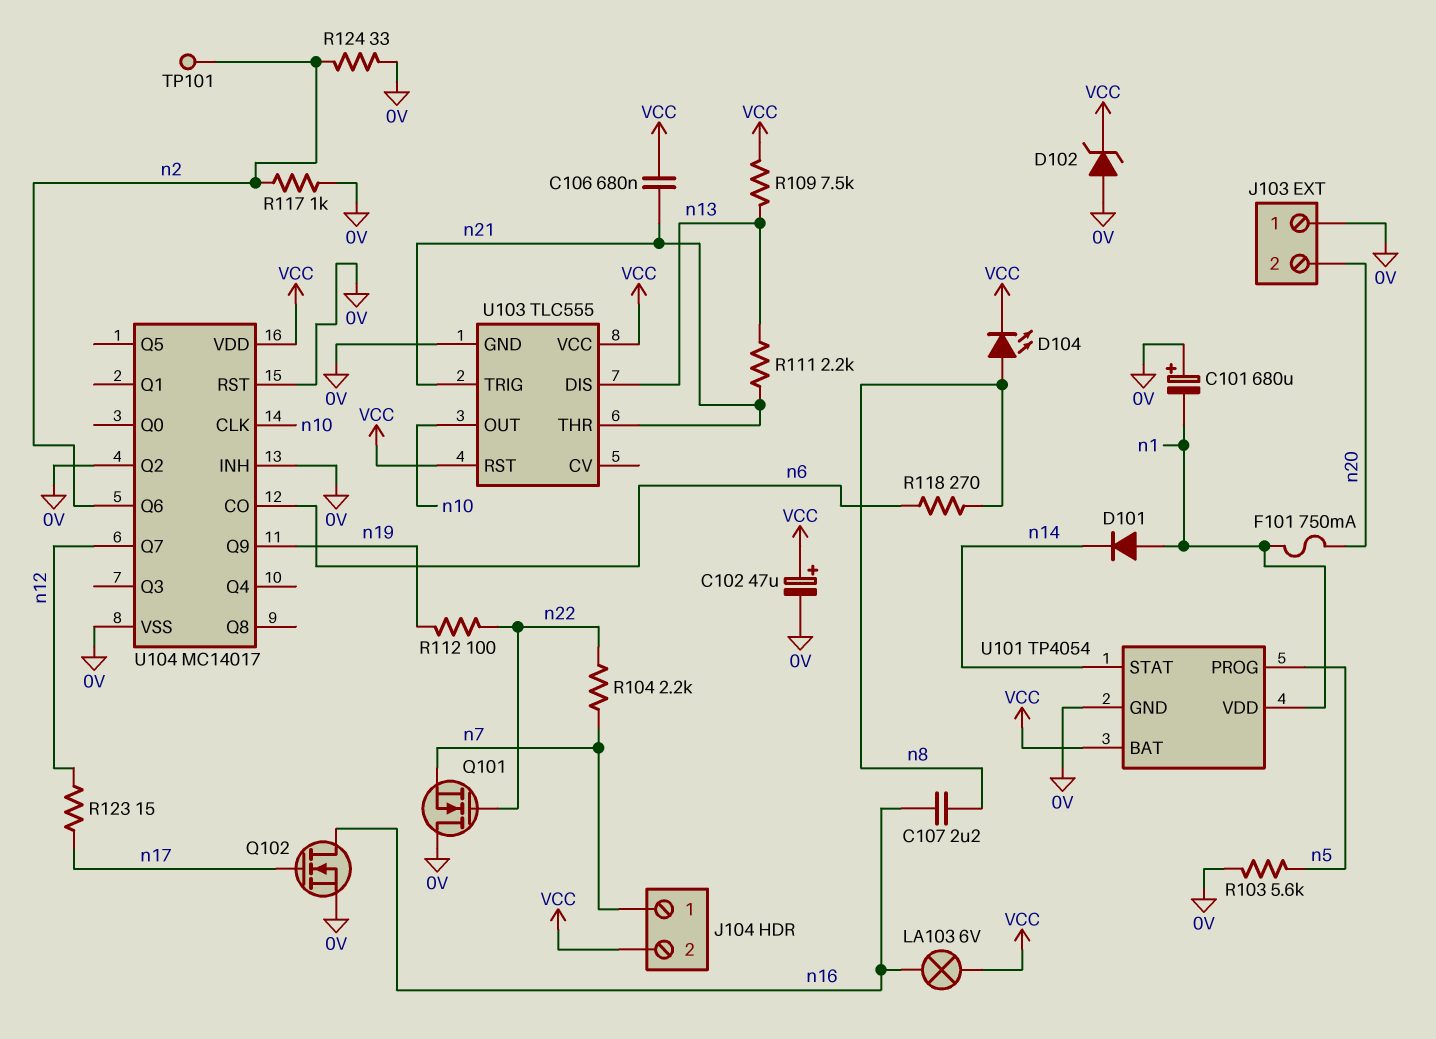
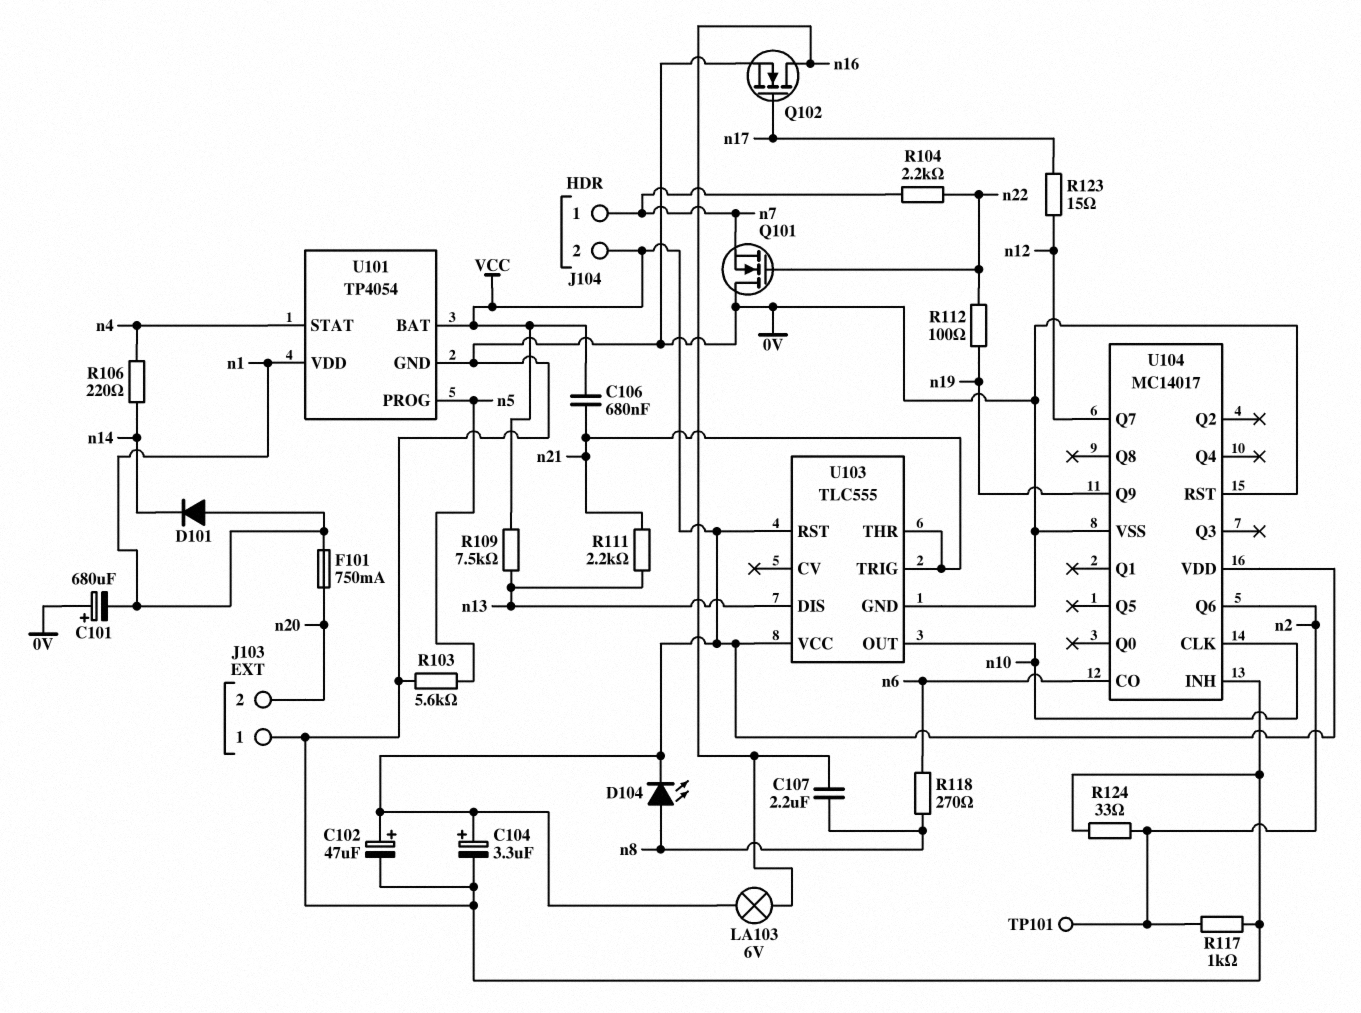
C104: none -> 3.3uF (plus VCC, minus 0V)
D102: zener (A 0V, K VCC) -> none
R106: none -> 220 (n4, n14)
U101 pin STAT: n14 -> n4
U104 pin Q2: 0V -> none

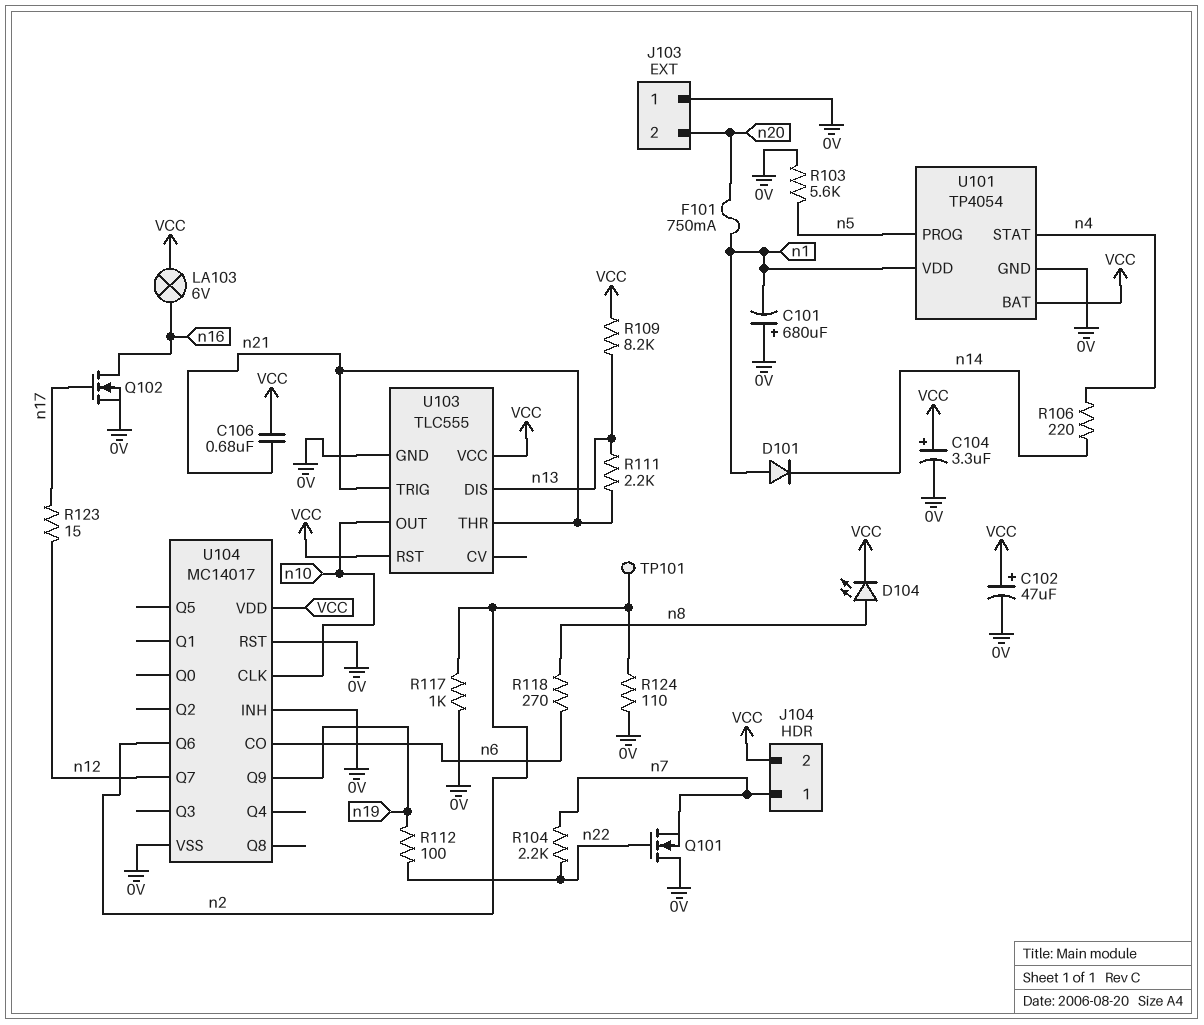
C107: 2.2uF (n8, n16) -> none
R109: 7.5k (VCC, n13) -> 8.2k (VCC, n13)
R124: 33 (0V, n2) -> 110 (0V, n2)

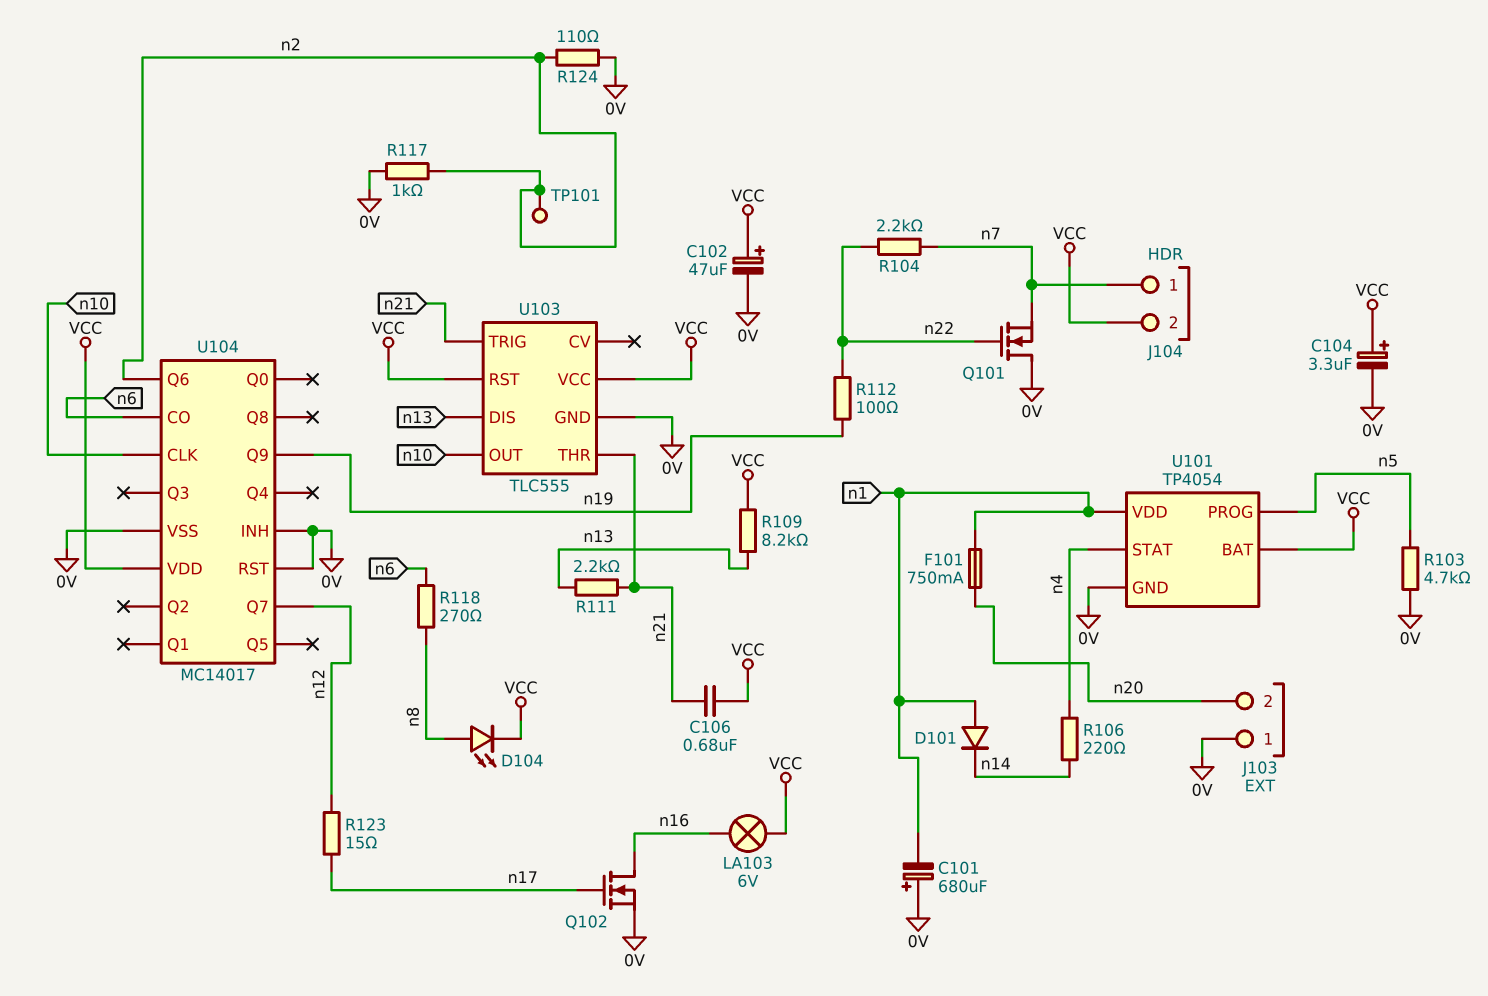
R103: 5.6k (0V, n5) -> 4.7k (0V, n5)

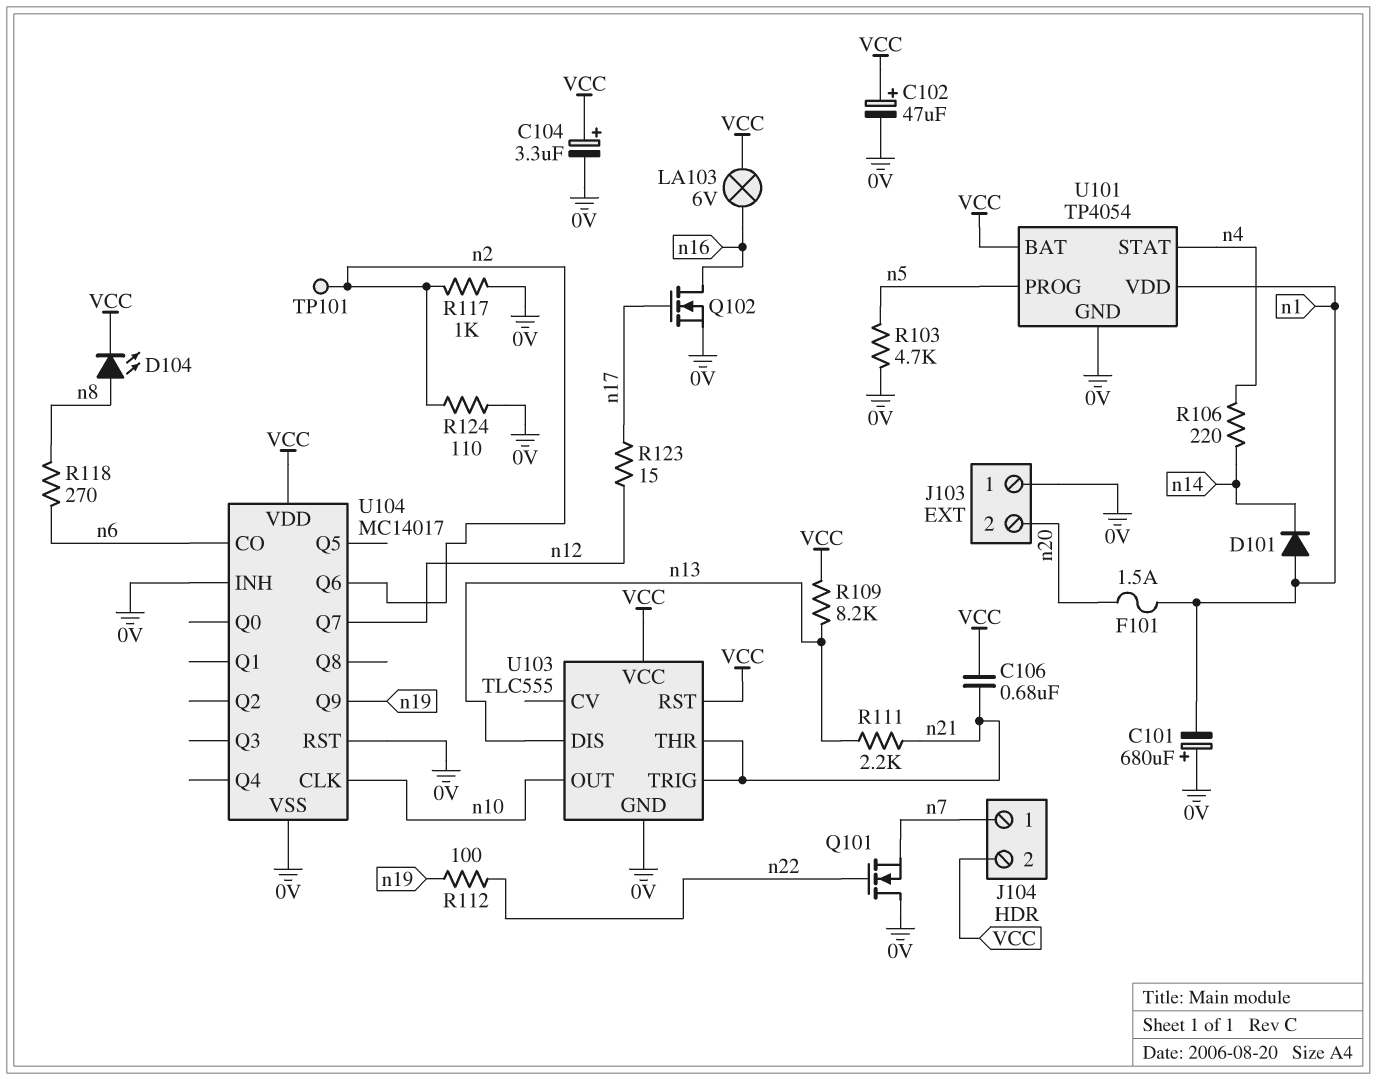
F101: 750mA (n1, n20) -> 1.5A (n1, n20)
R104: 2.2k (n7, n22) -> none

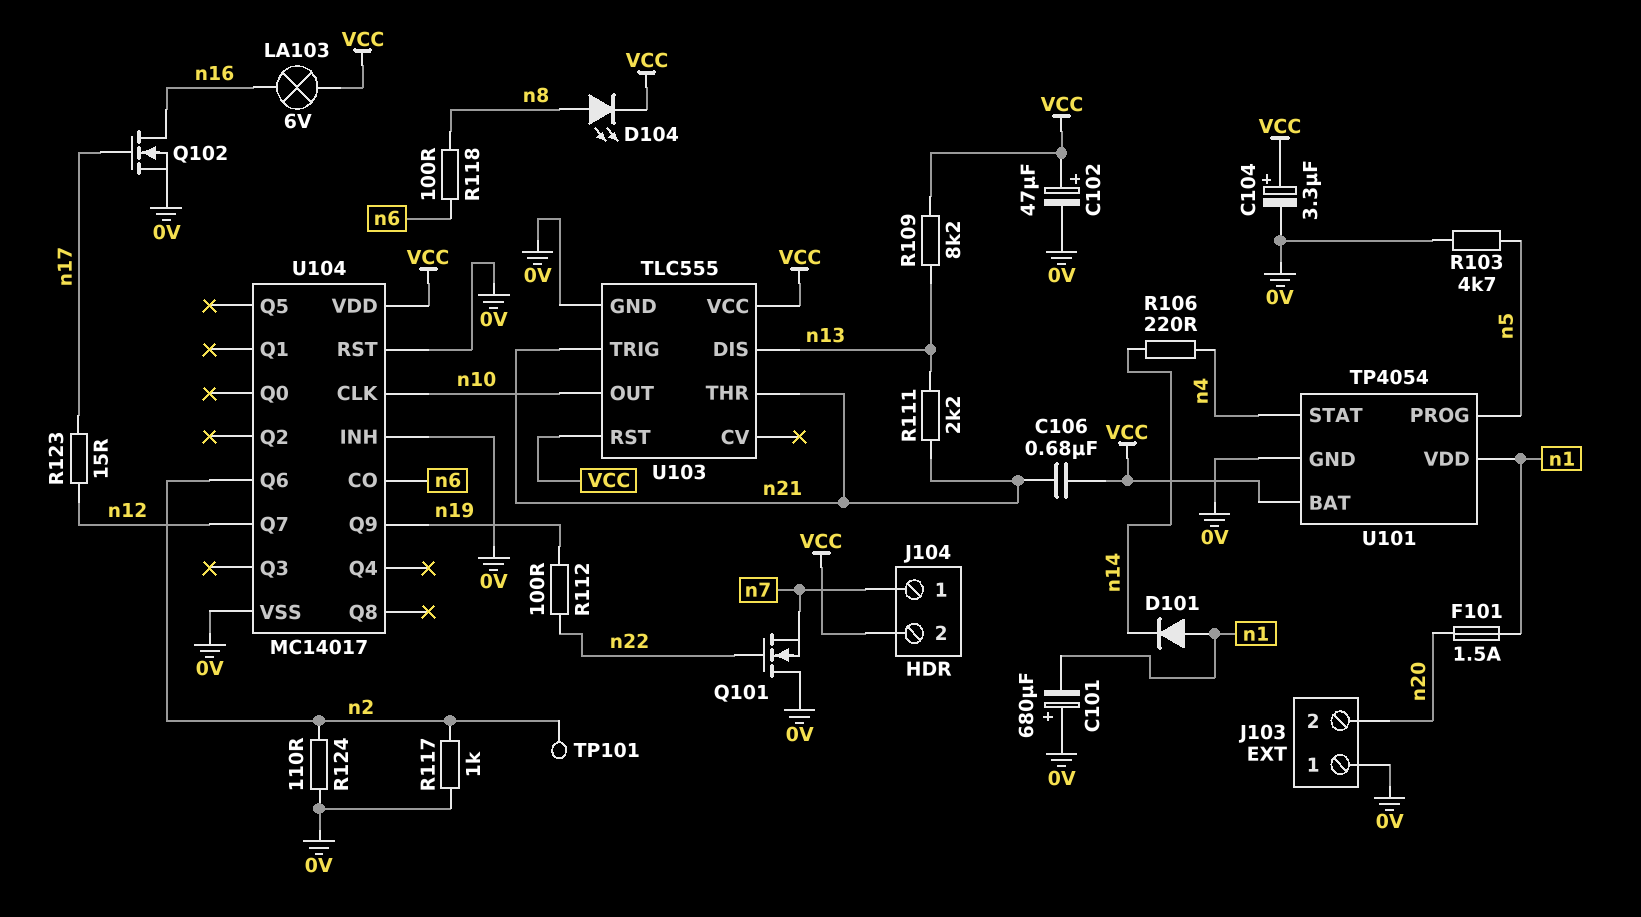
R118: 270 (n6, n8) -> 100 (n6, n8)

